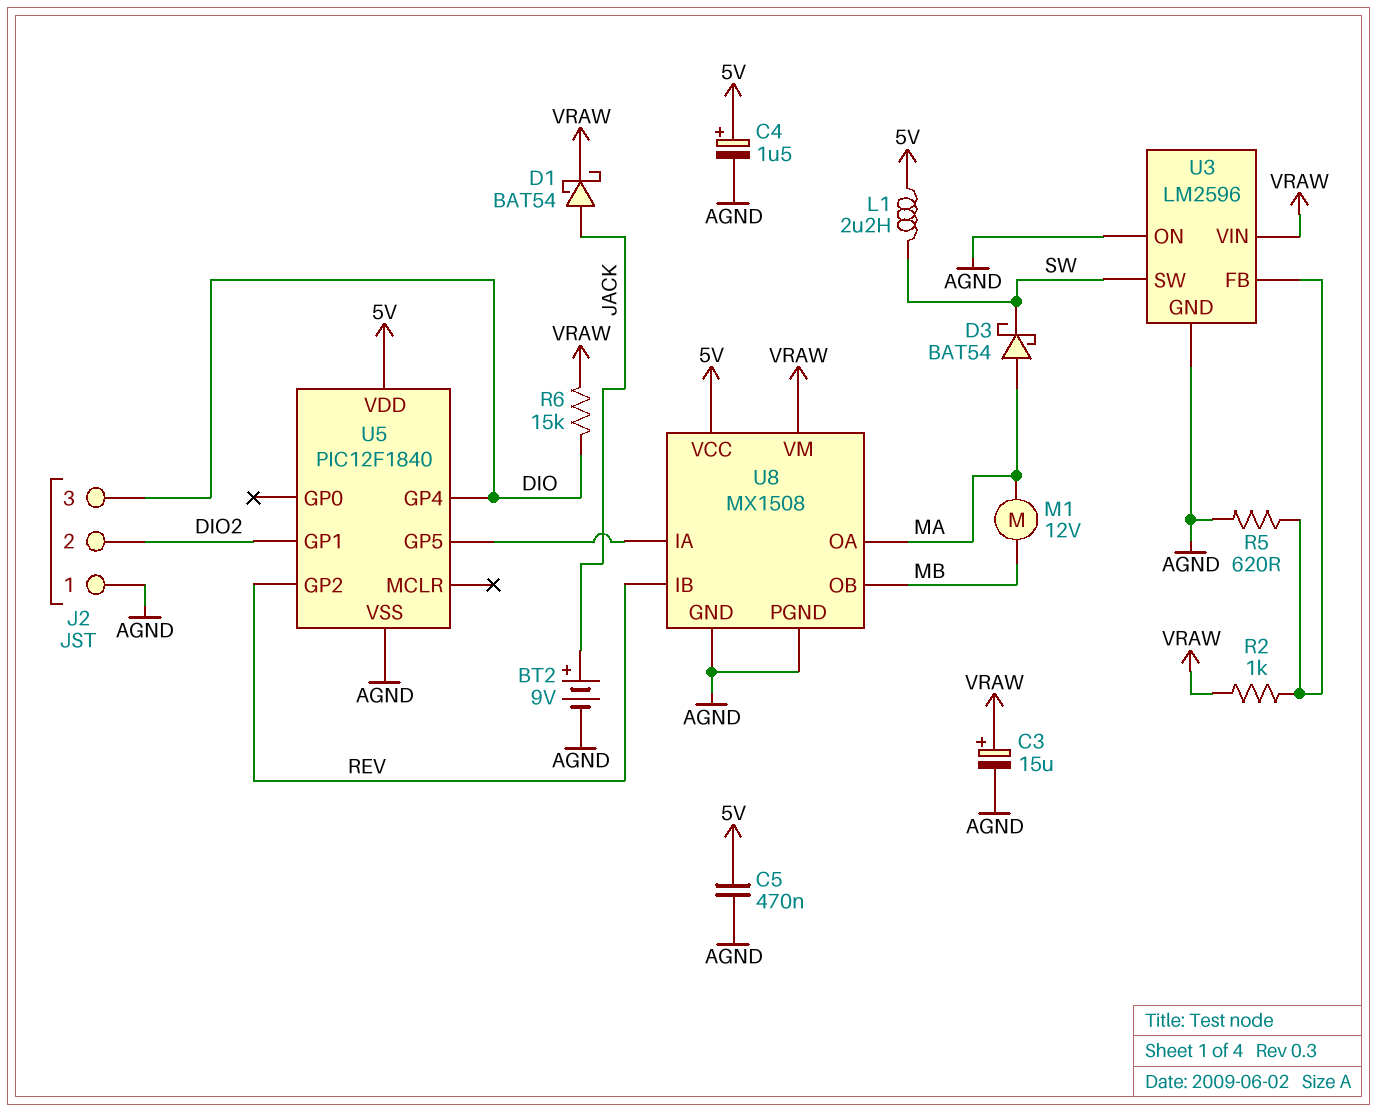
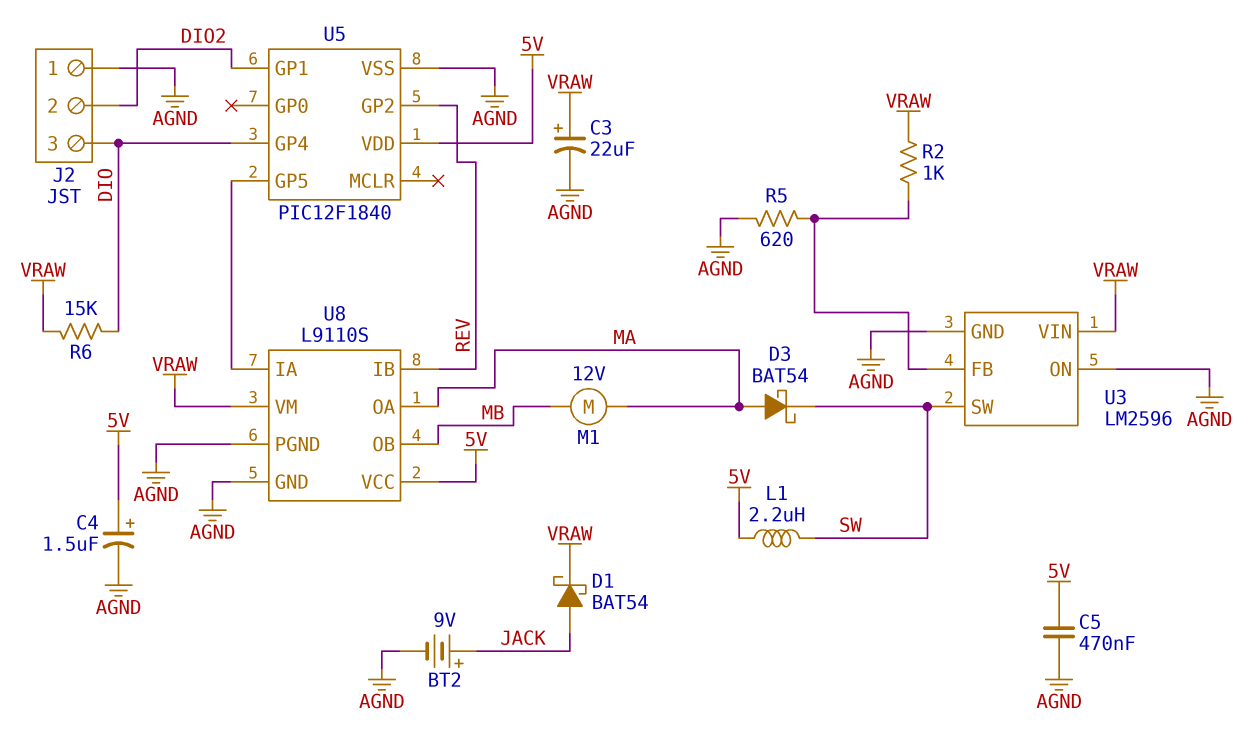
C3: 15uF (plus VRAW, minus AGND) -> 22uF (plus VRAW, minus AGND)
U8: MX1508 -> L9110S

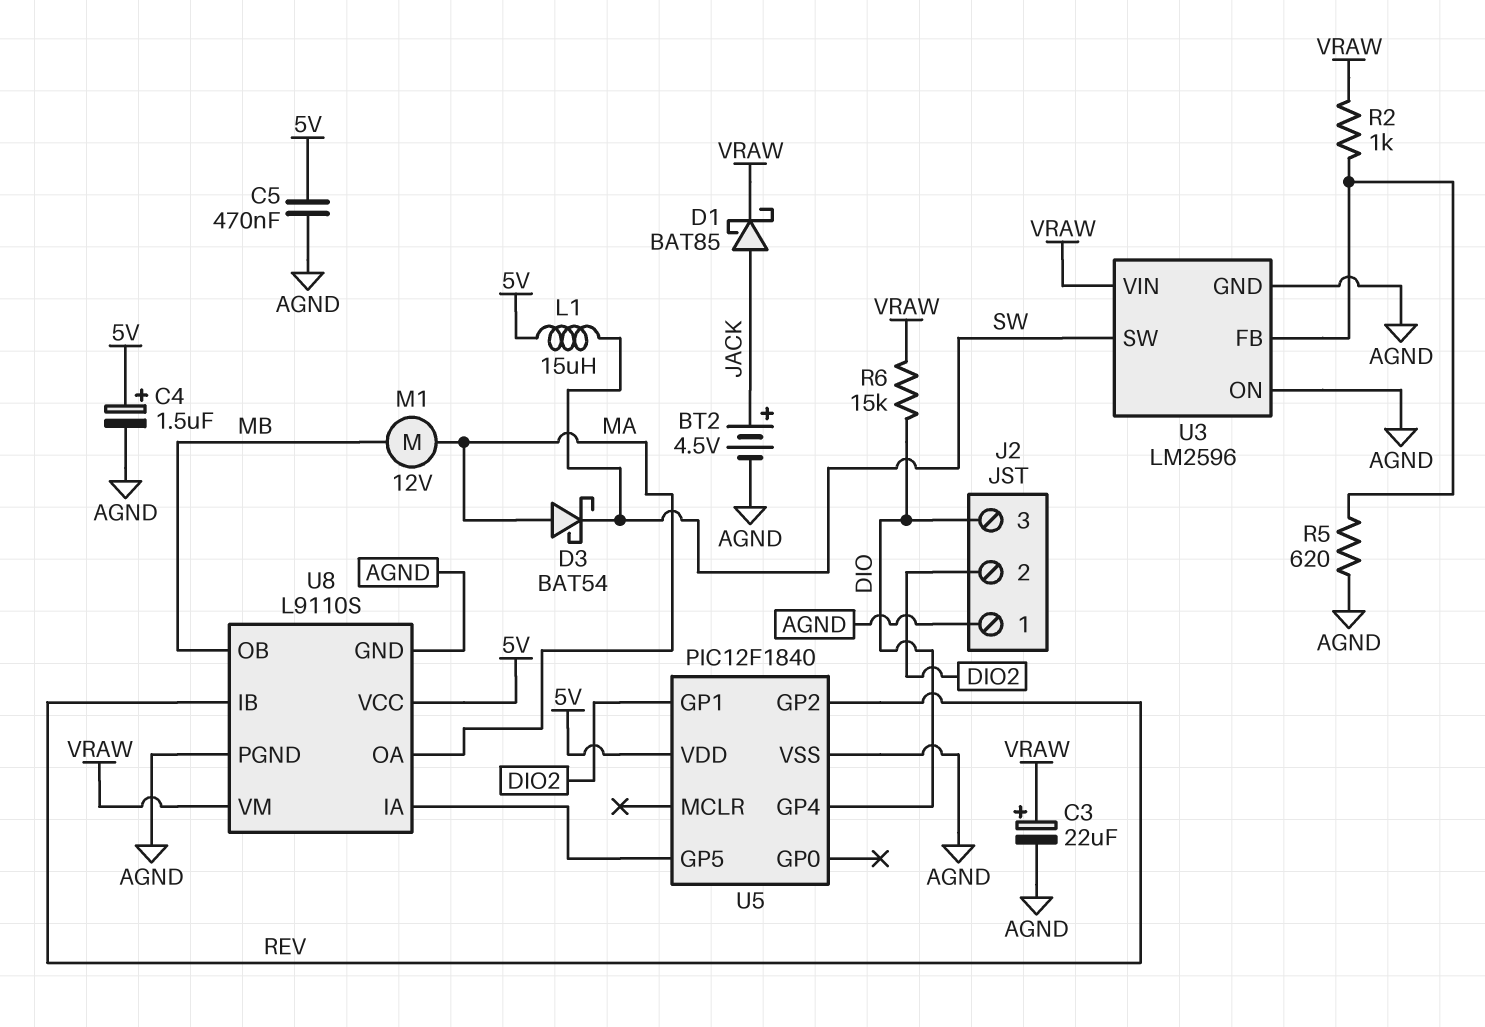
BT2: 9V (plus JACK, minus AGND) -> 4.5V (plus JACK, minus AGND)
D1: schottky BAT54 (A JACK, K VRAW) -> schottky BAT85 (A JACK, K VRAW)
L1: 2.2uH (5V, SW) -> 15uH (5V, SW)

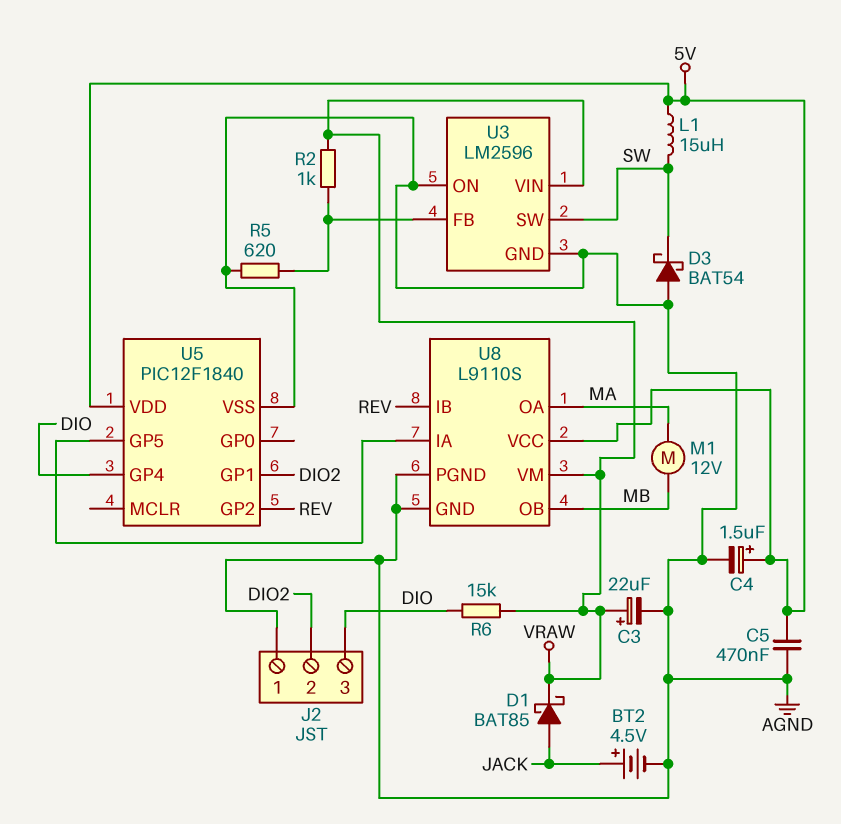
D3: schottky BAT54 (A MA, K SW) -> schottky BAT54 (A AGND, K SW)

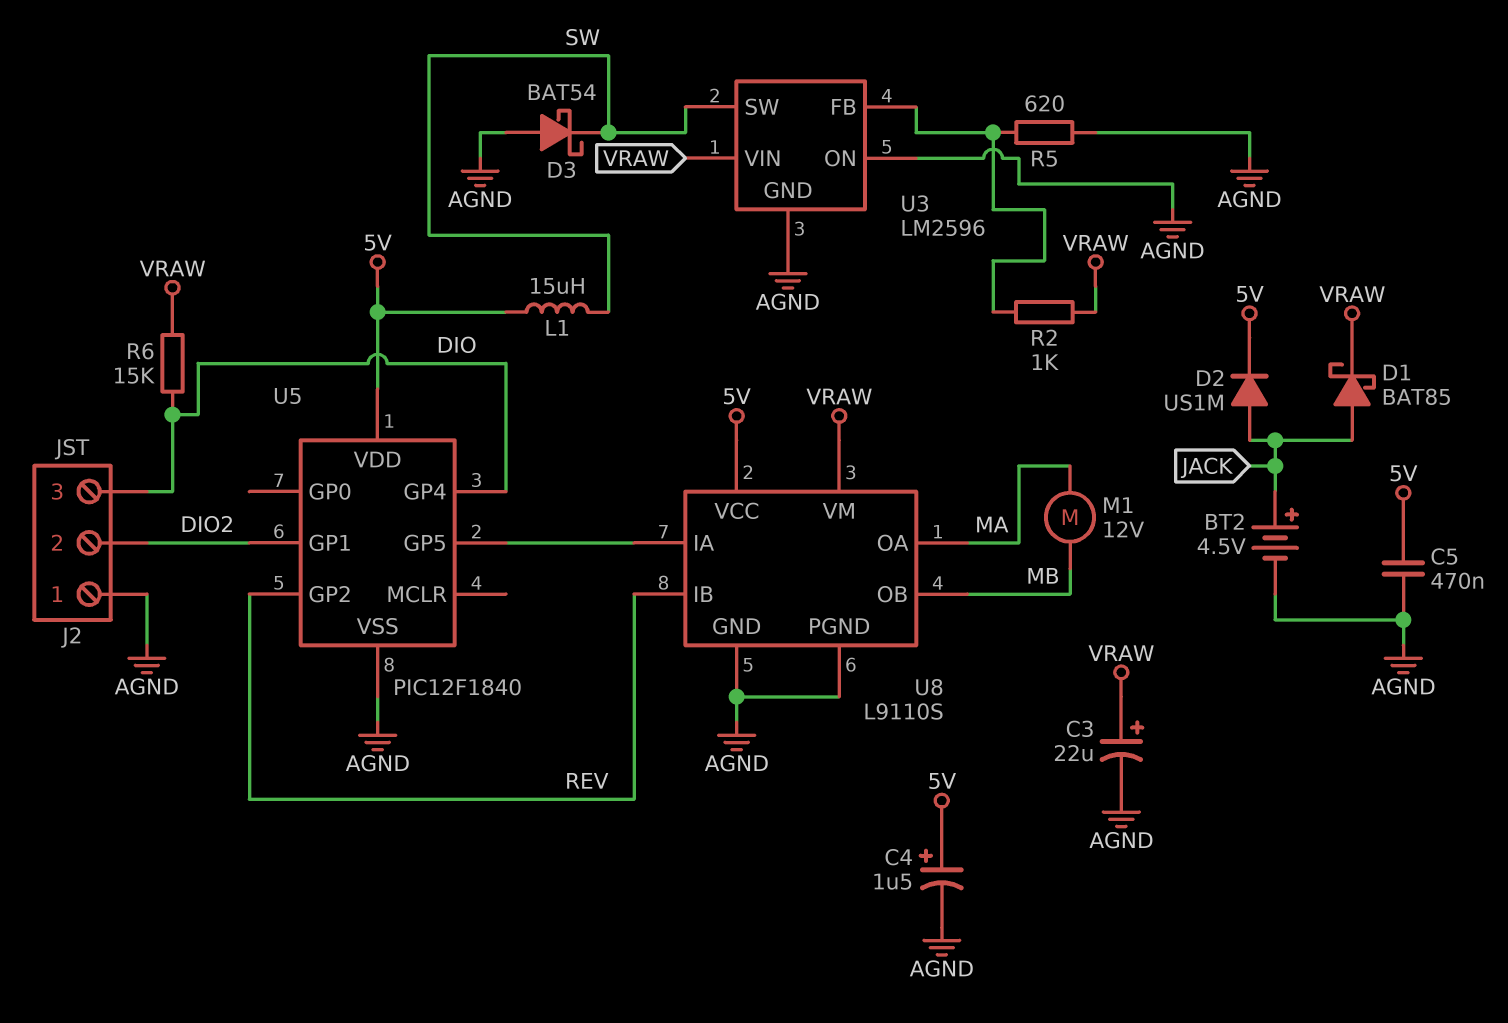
D2: none -> diode US1M (A JACK, K 5V)

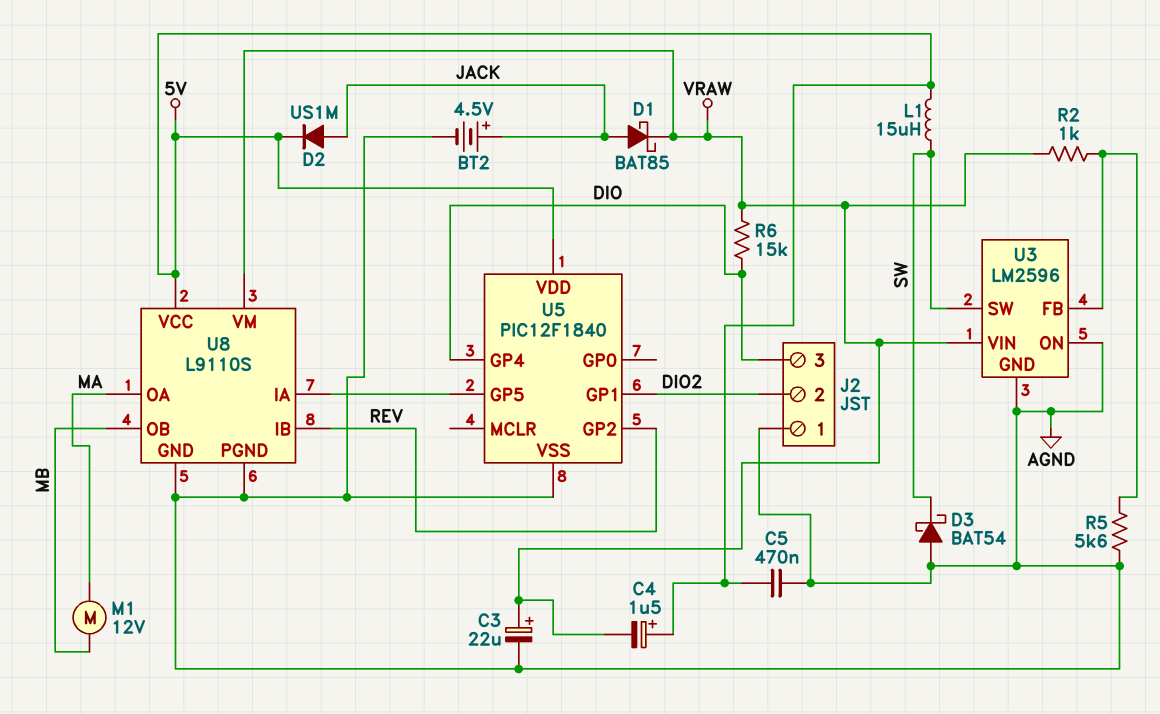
C4: 1.5uF (plus 5V, minus AGND) -> 1.5uF (plus 5V, minus VRAW)
R5: 620 (AGND, U3/FB) -> 5.6k (AGND, U3/FB)

